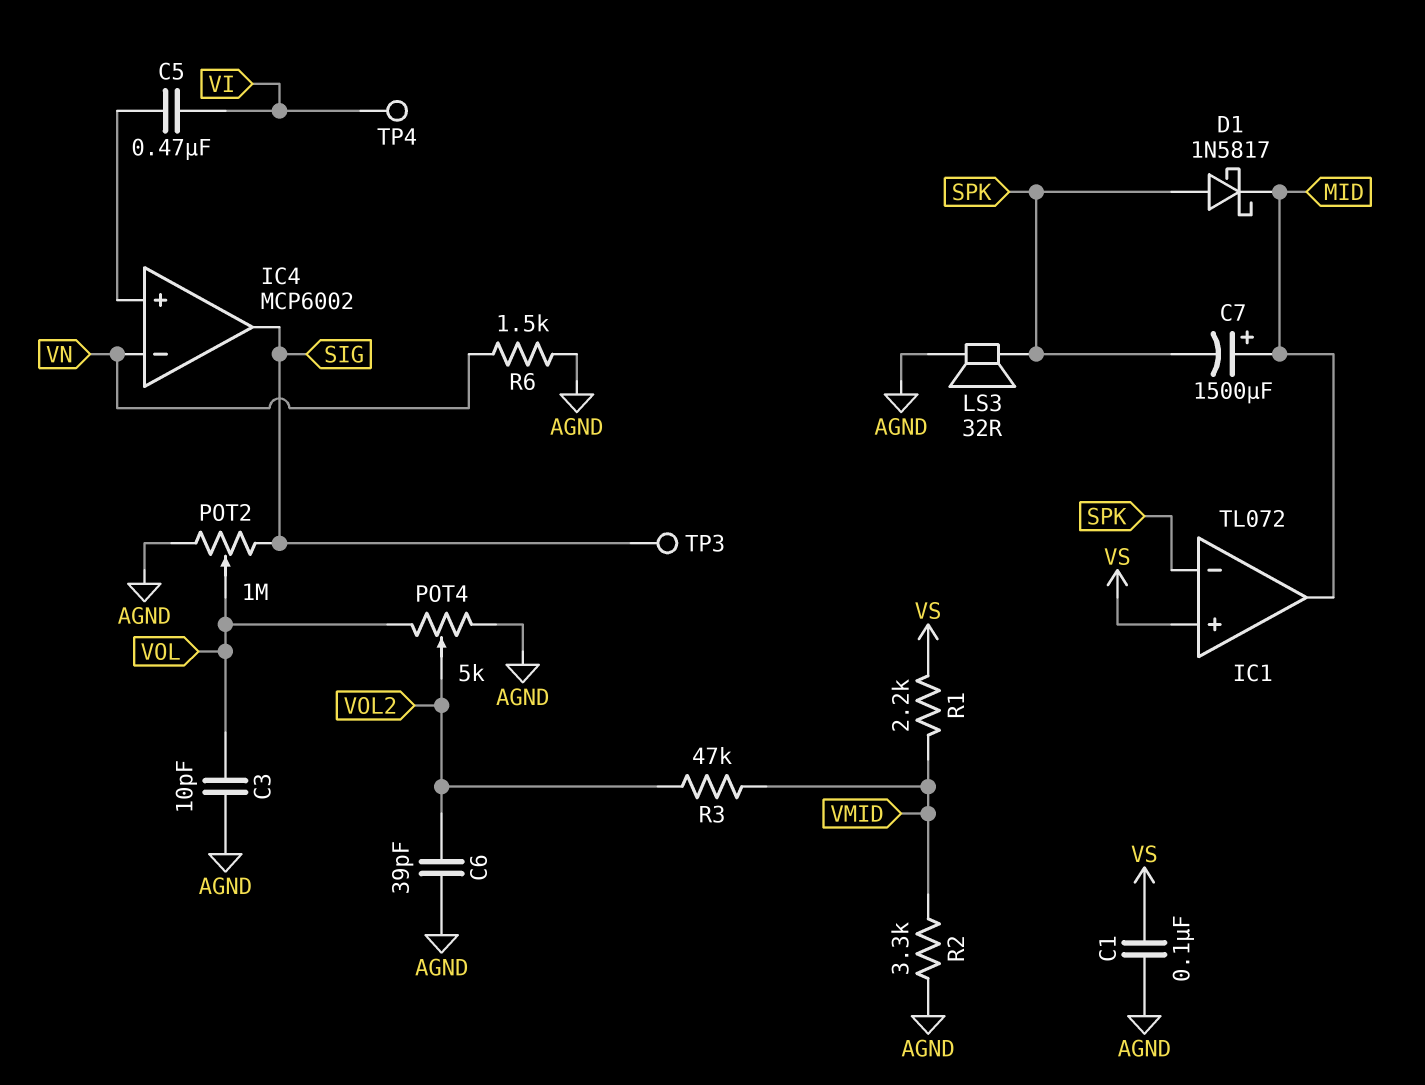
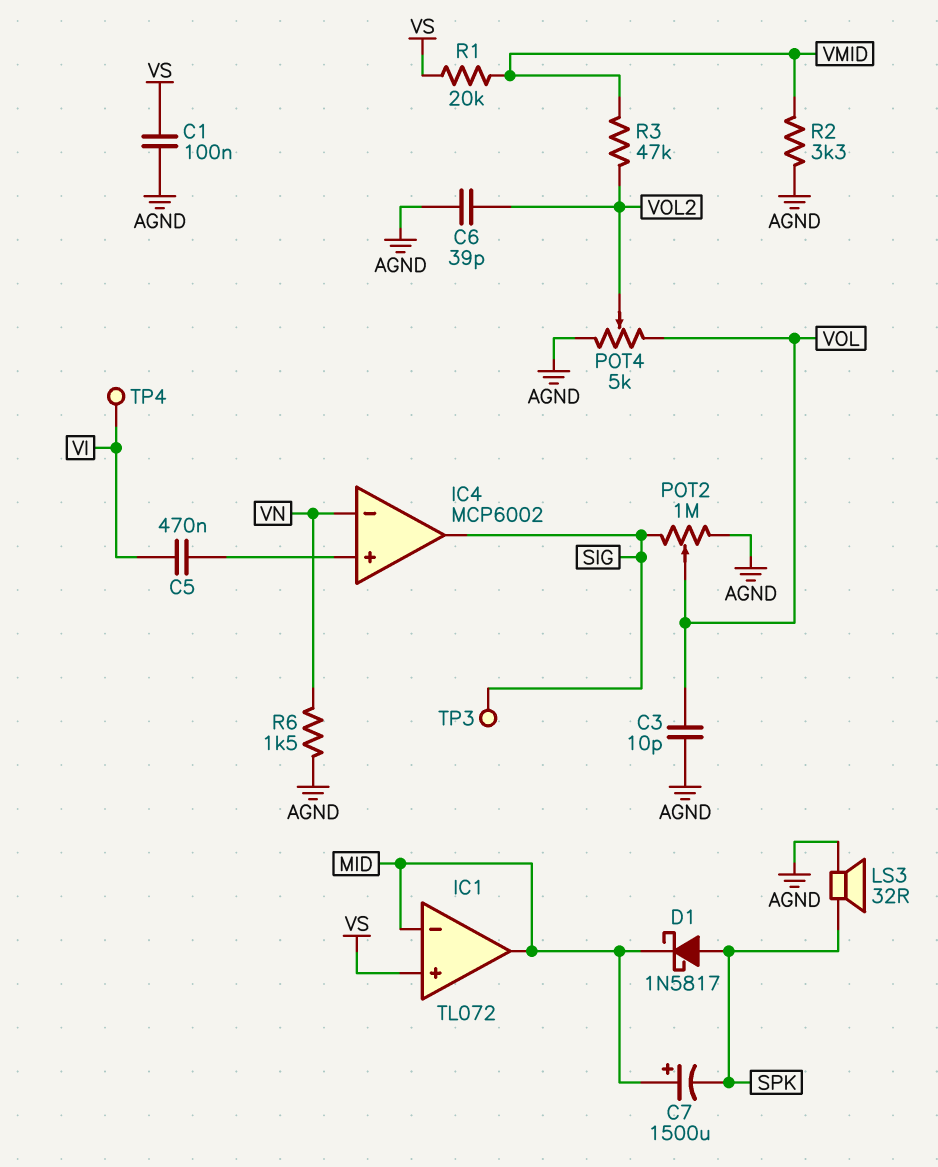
IC1 pin in-: SPK -> MID
R1: 2.2k (VMID, VS) -> 20k (VMID, VS)

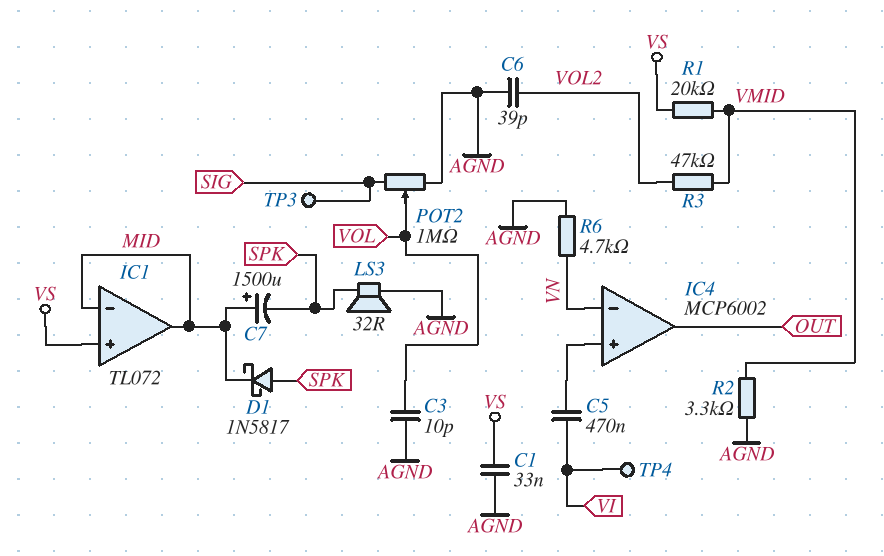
C1: 100nF (AGND, VS) -> 33nF (AGND, VS)
IC4 pin out: SIG -> OUT
POT4: 5k (AGND, VOL, wiper VOL2) -> none
R6: 1.5k (AGND, VN) -> 4.7k (AGND, VN)

